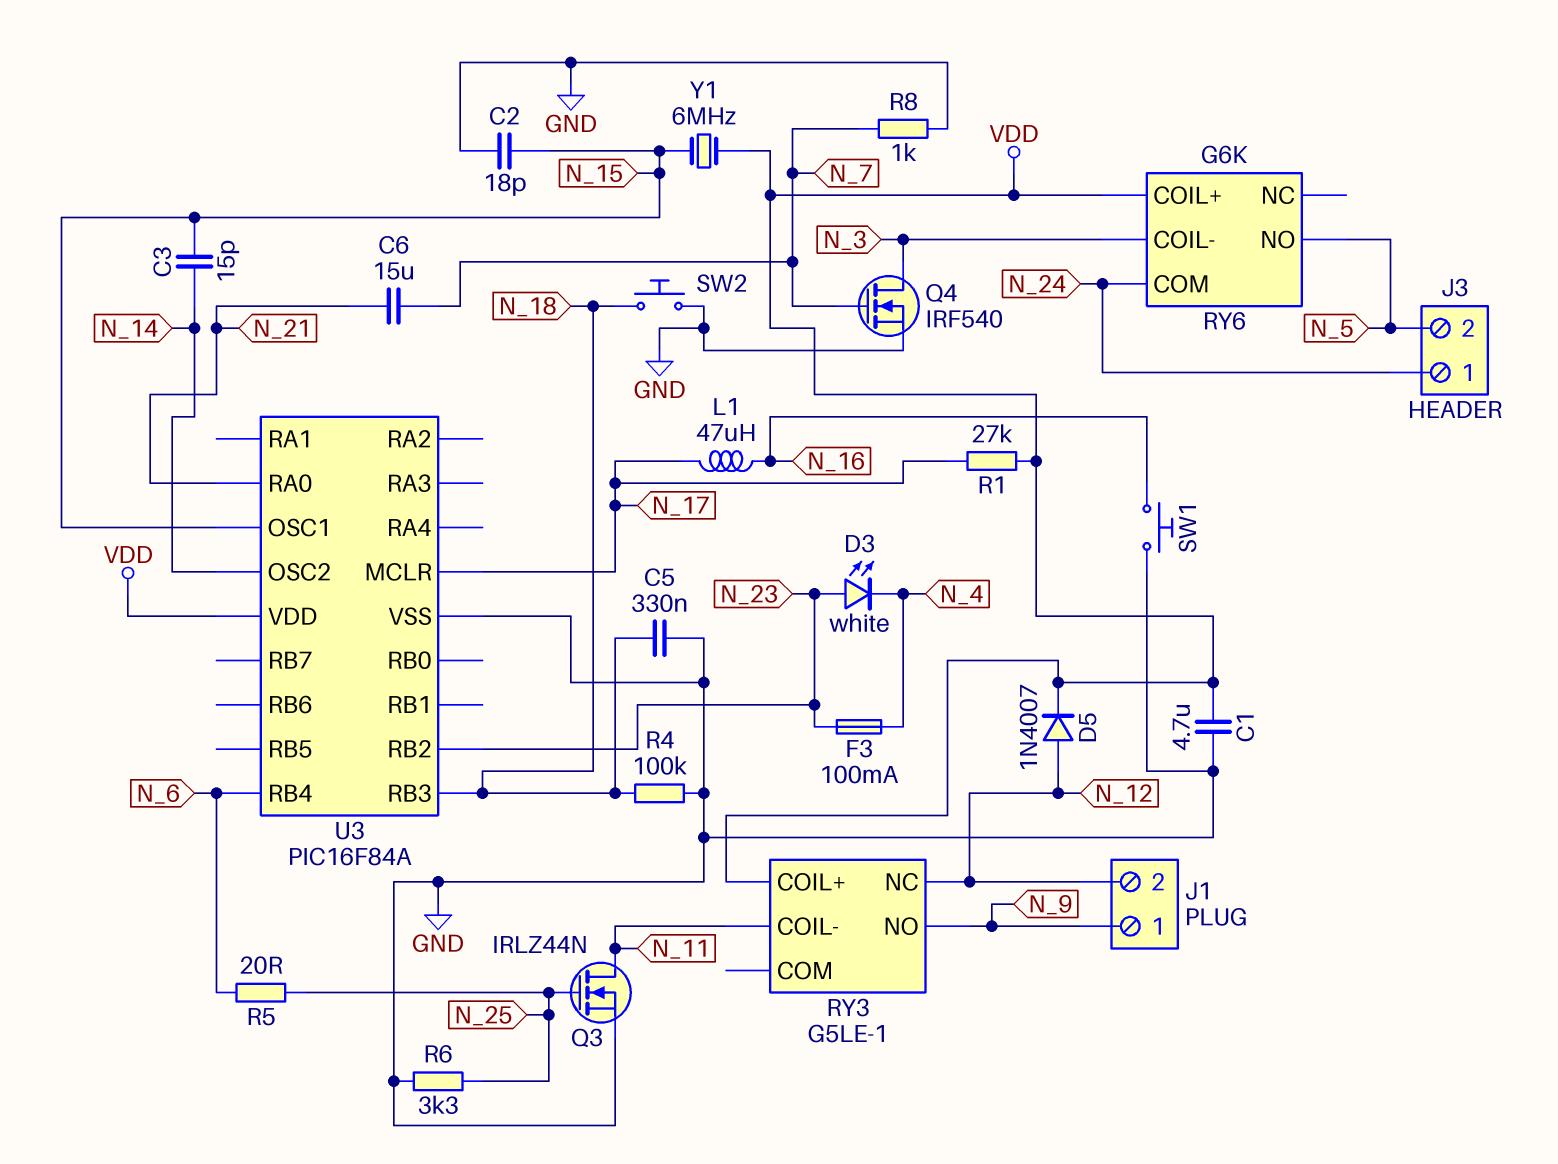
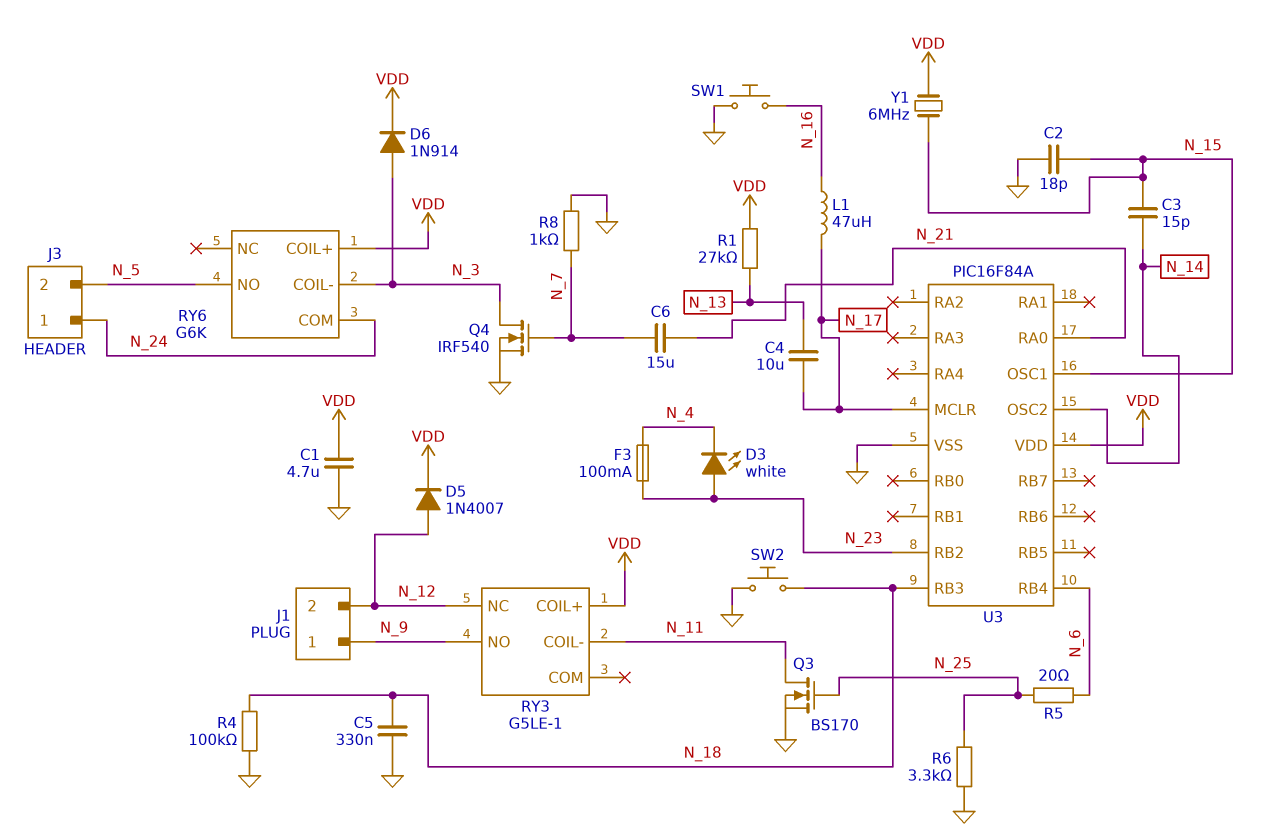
C4: none -> 10uF (N_13, N_17)
D6: none -> diode 1N914 (A N_3, K VDD)
Q3: NMOS IRLZ44N (G N_25, D N_11, S GND) -> NMOS BS170 (G N_25, D N_11, S GND)
R1: 27k (N_17, VDD) -> 27k (N_13, VDD)

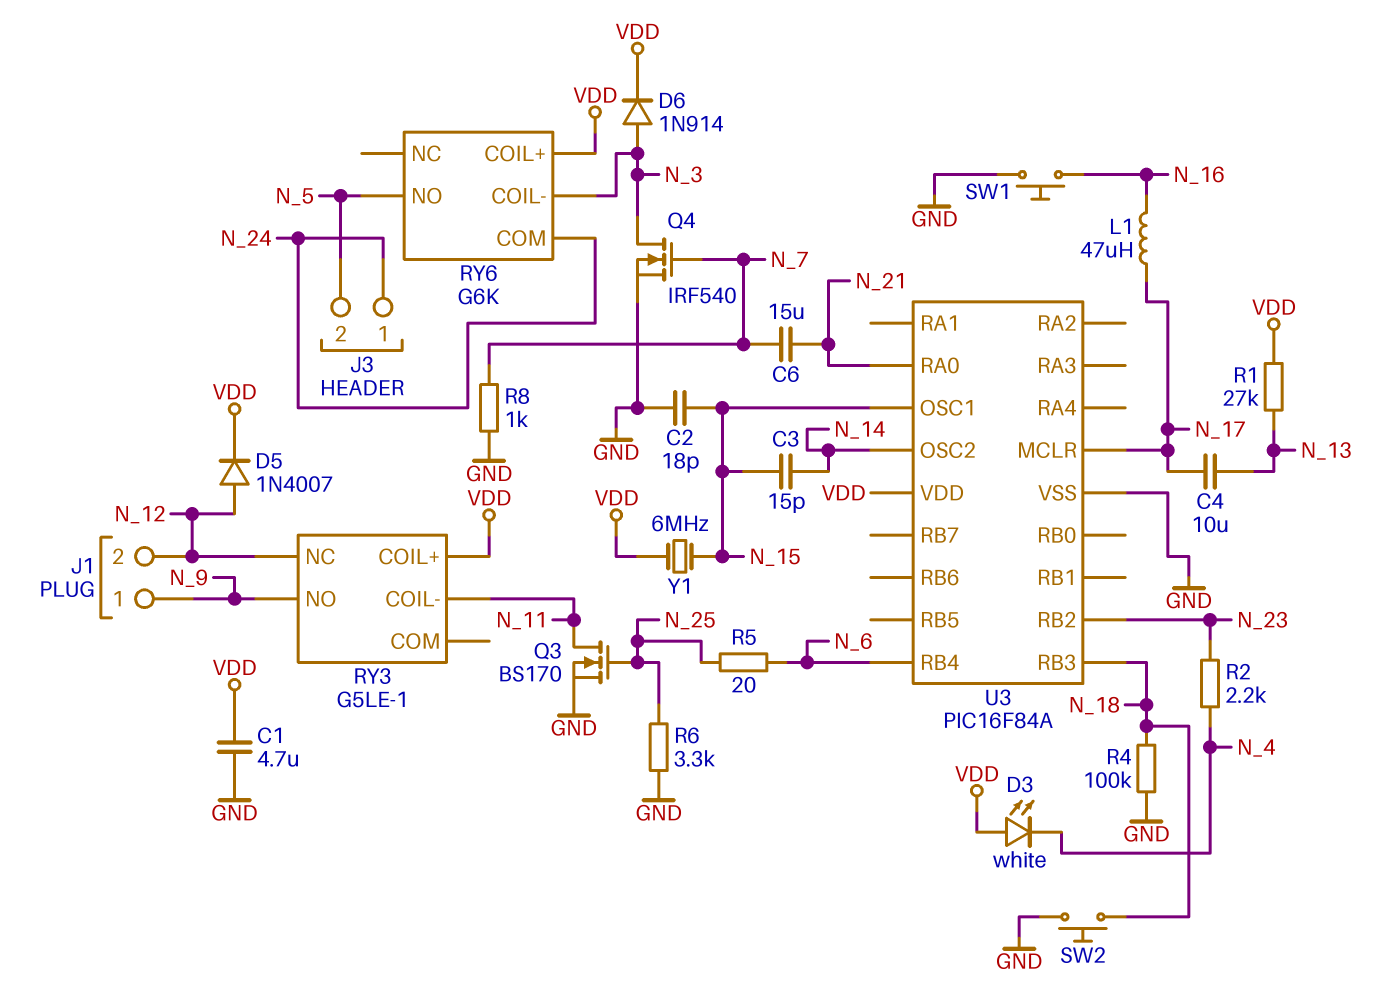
C5: 330nF (GND, N_18) -> none
D3: LED white (A N_23, K N_4) -> LED white (A VDD, K N_4)
F3: 100mA (N_4, N_23) -> none
R2: none -> 2.2k (N_4, N_23)

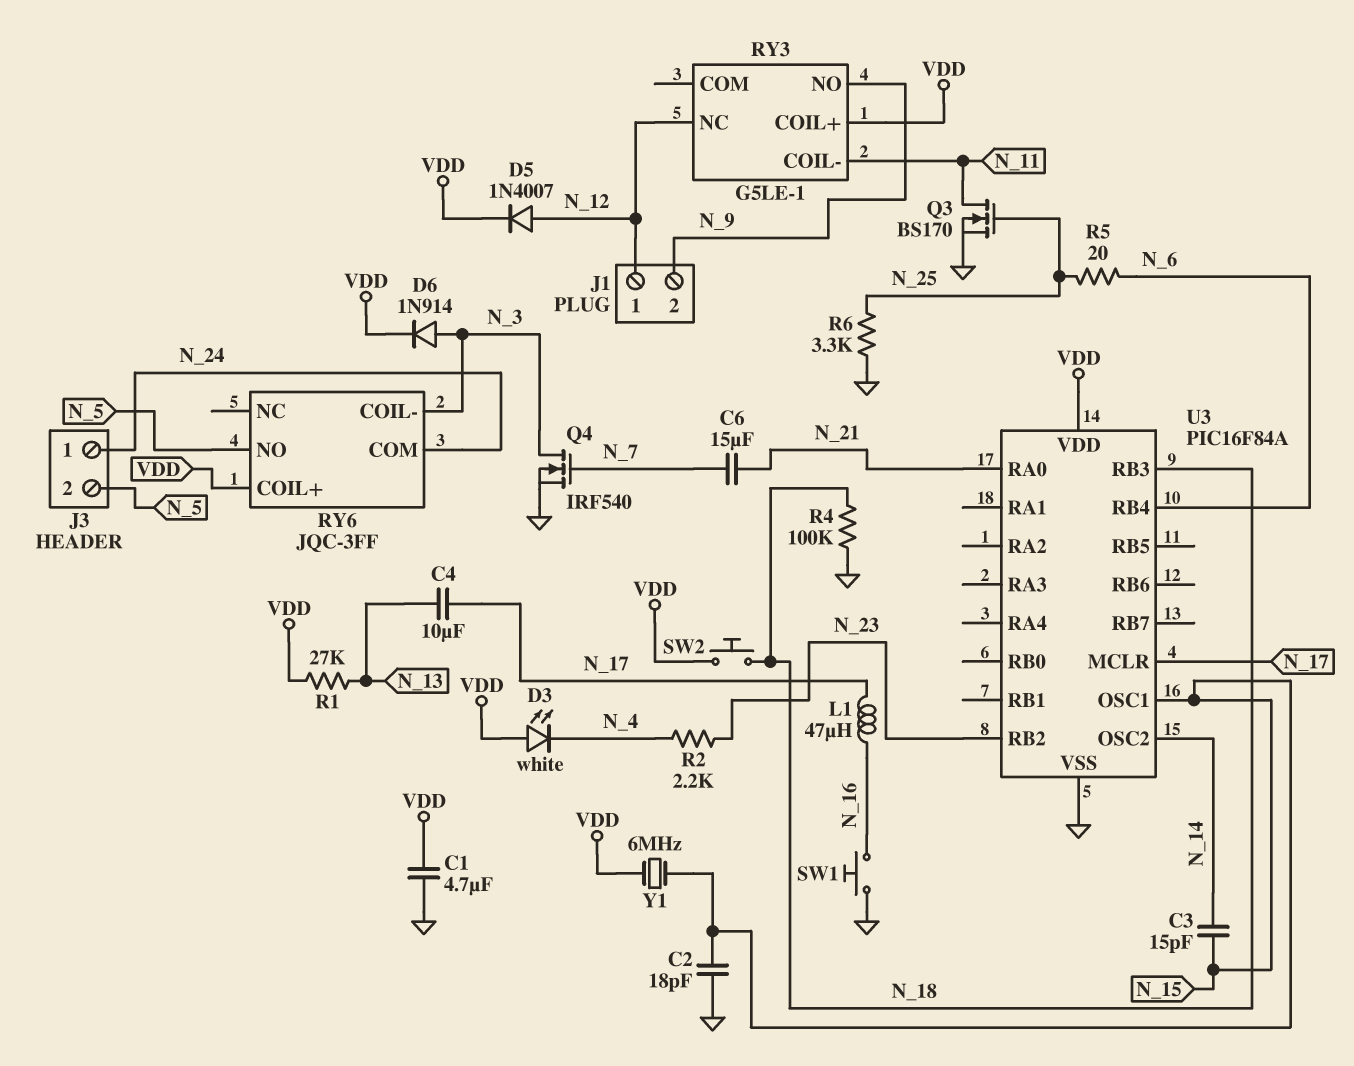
J1 pin 1: N_9 -> N_12
J1 pin 2: N_12 -> N_9
R8: 1k (GND, N_7) -> none
RY6: G6K -> JQC-3FF
SW2: button (GND, N_18) -> button (N_18, VDD)

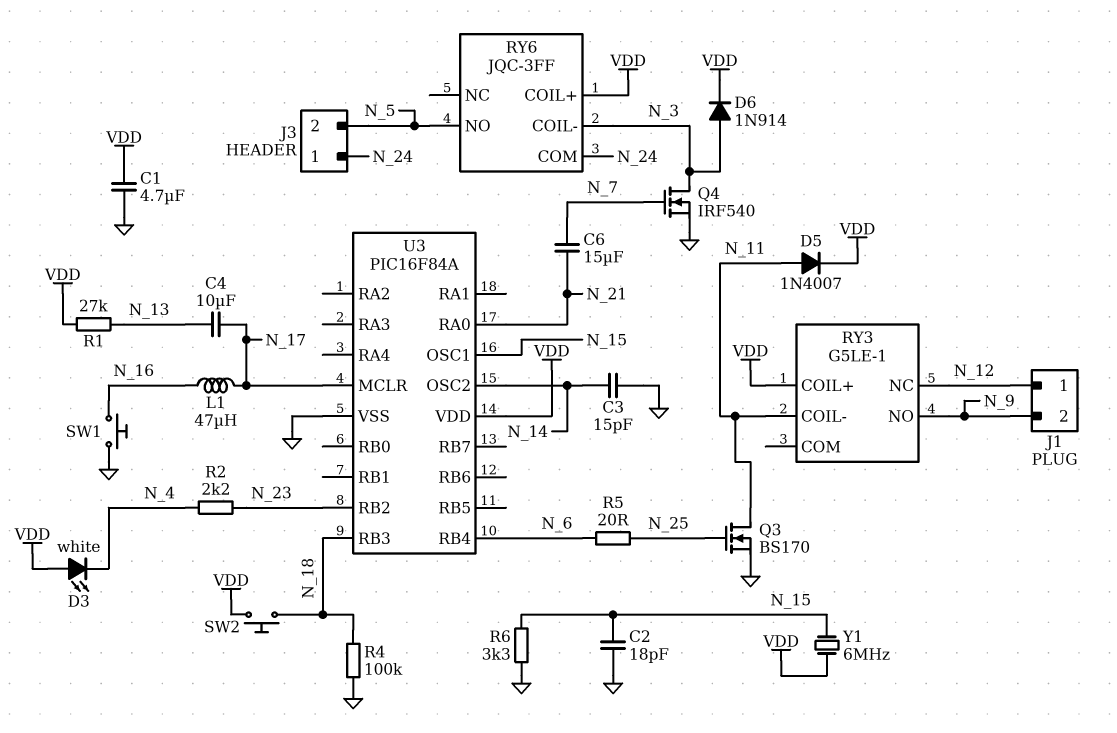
C3: 15pF (N_14, N_15) -> 15pF (GND, N_14)
D5: diode 1N4007 (A N_12, K VDD) -> diode 1N4007 (A N_11, K VDD)
R6: 3.3k (GND, N_25) -> 3.3k (GND, N_15)

